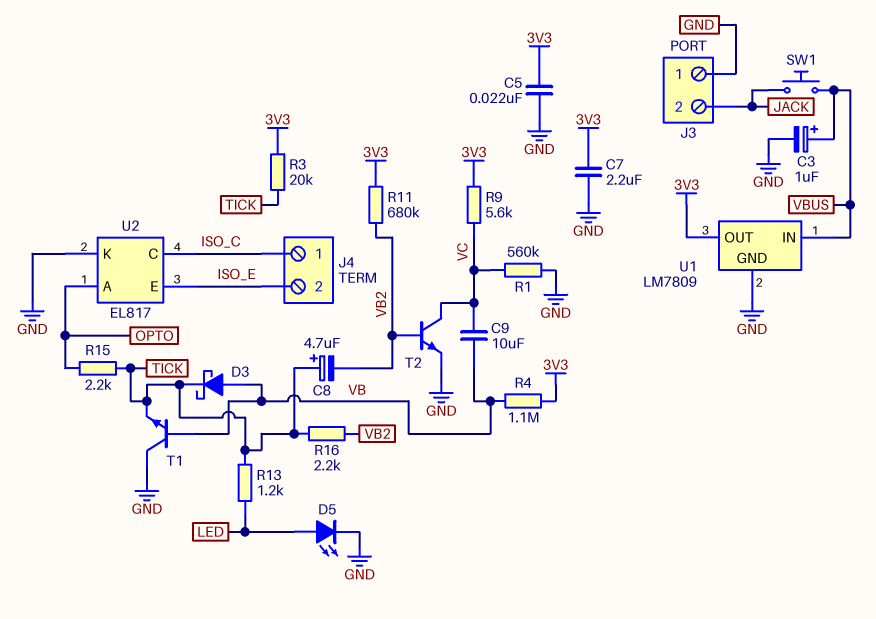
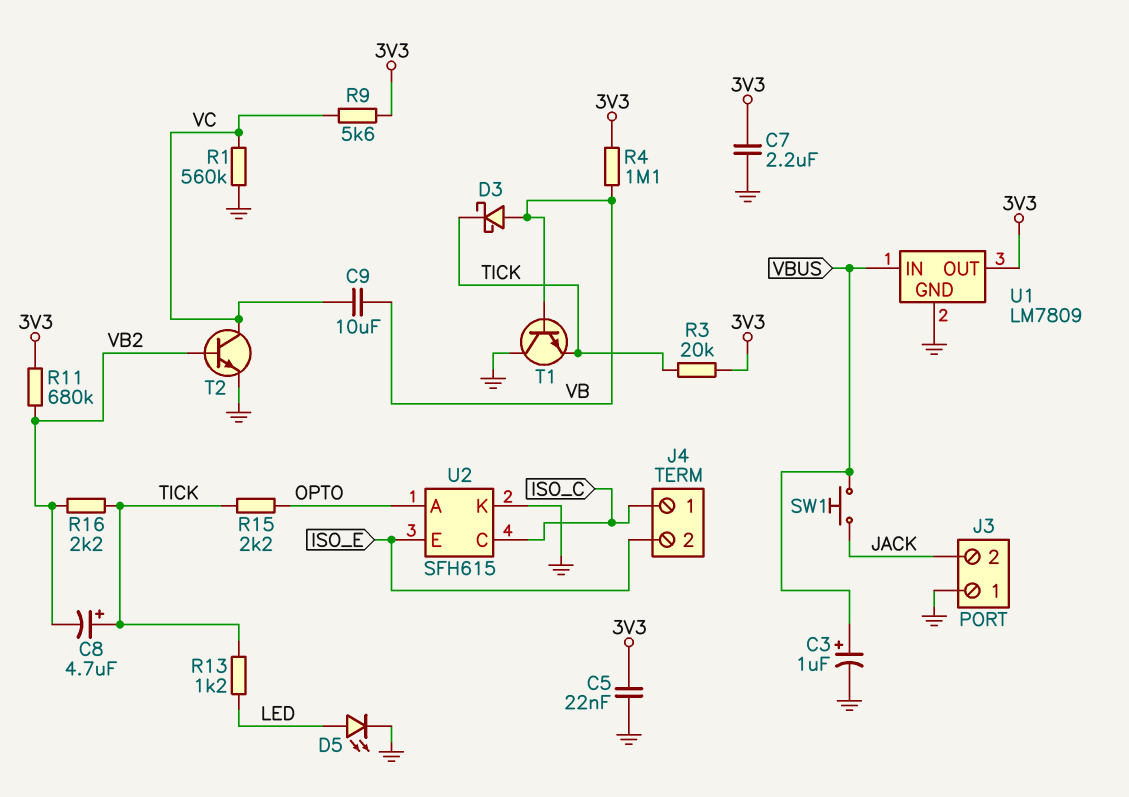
U2: EL817 -> SFH615

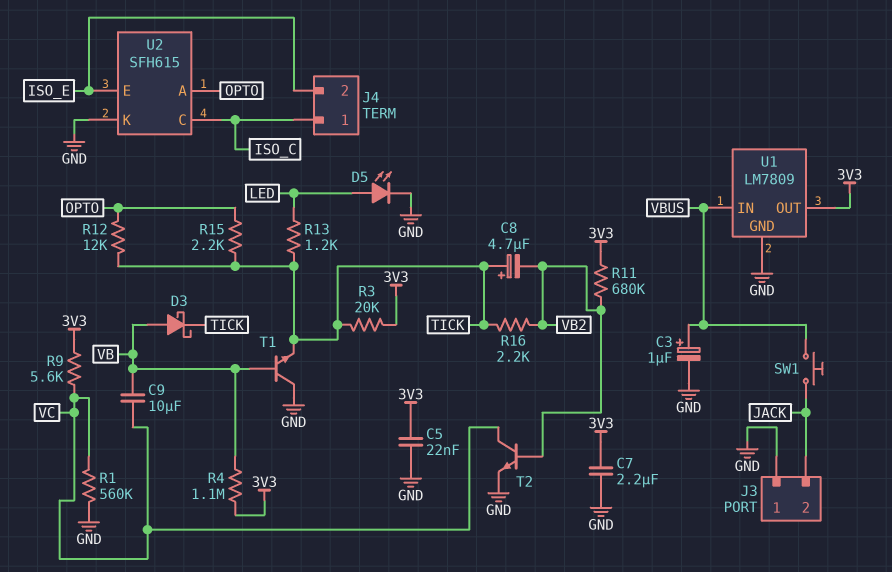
R12: none -> 12k (OPTO, TICK)

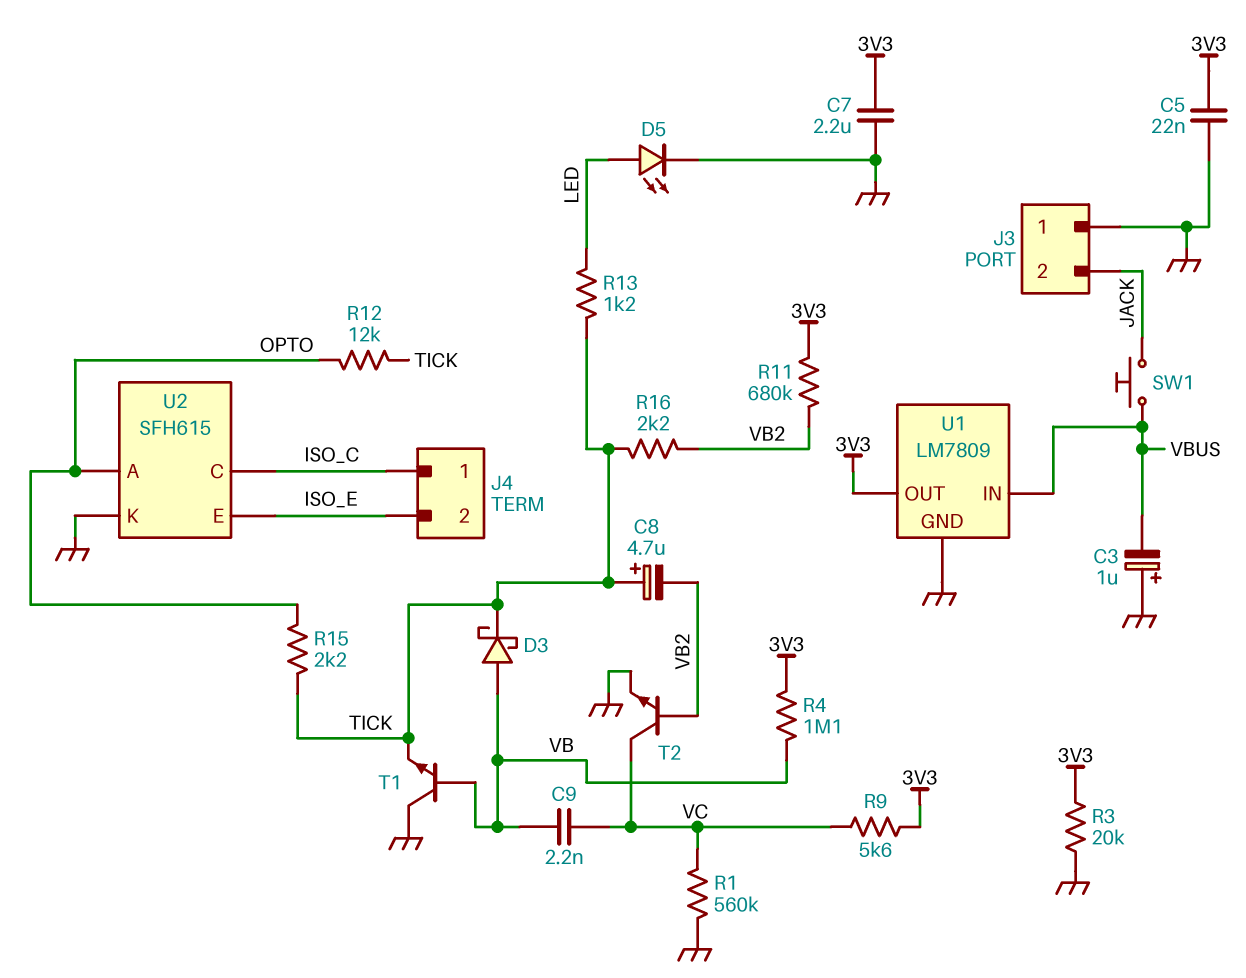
C3: 1uF (plus VBUS, minus GND) -> 1uF (plus GND, minus VBUS)
C9: 10uF (VB, VC) -> 2.2nF (VB, VC)
R3: 20k (3V3, TICK) -> 20k (3V3, GND)

